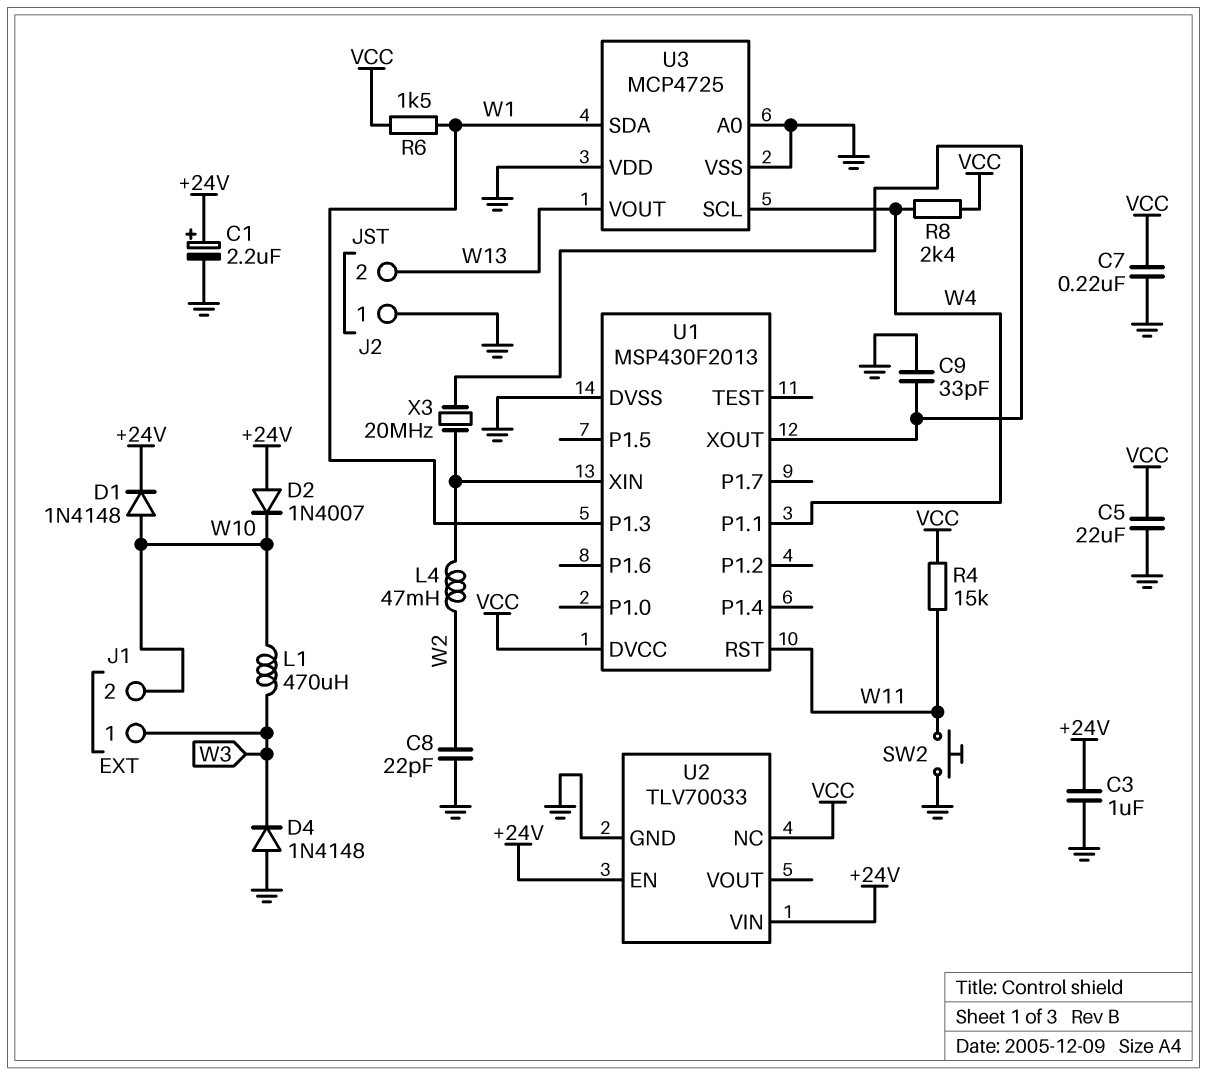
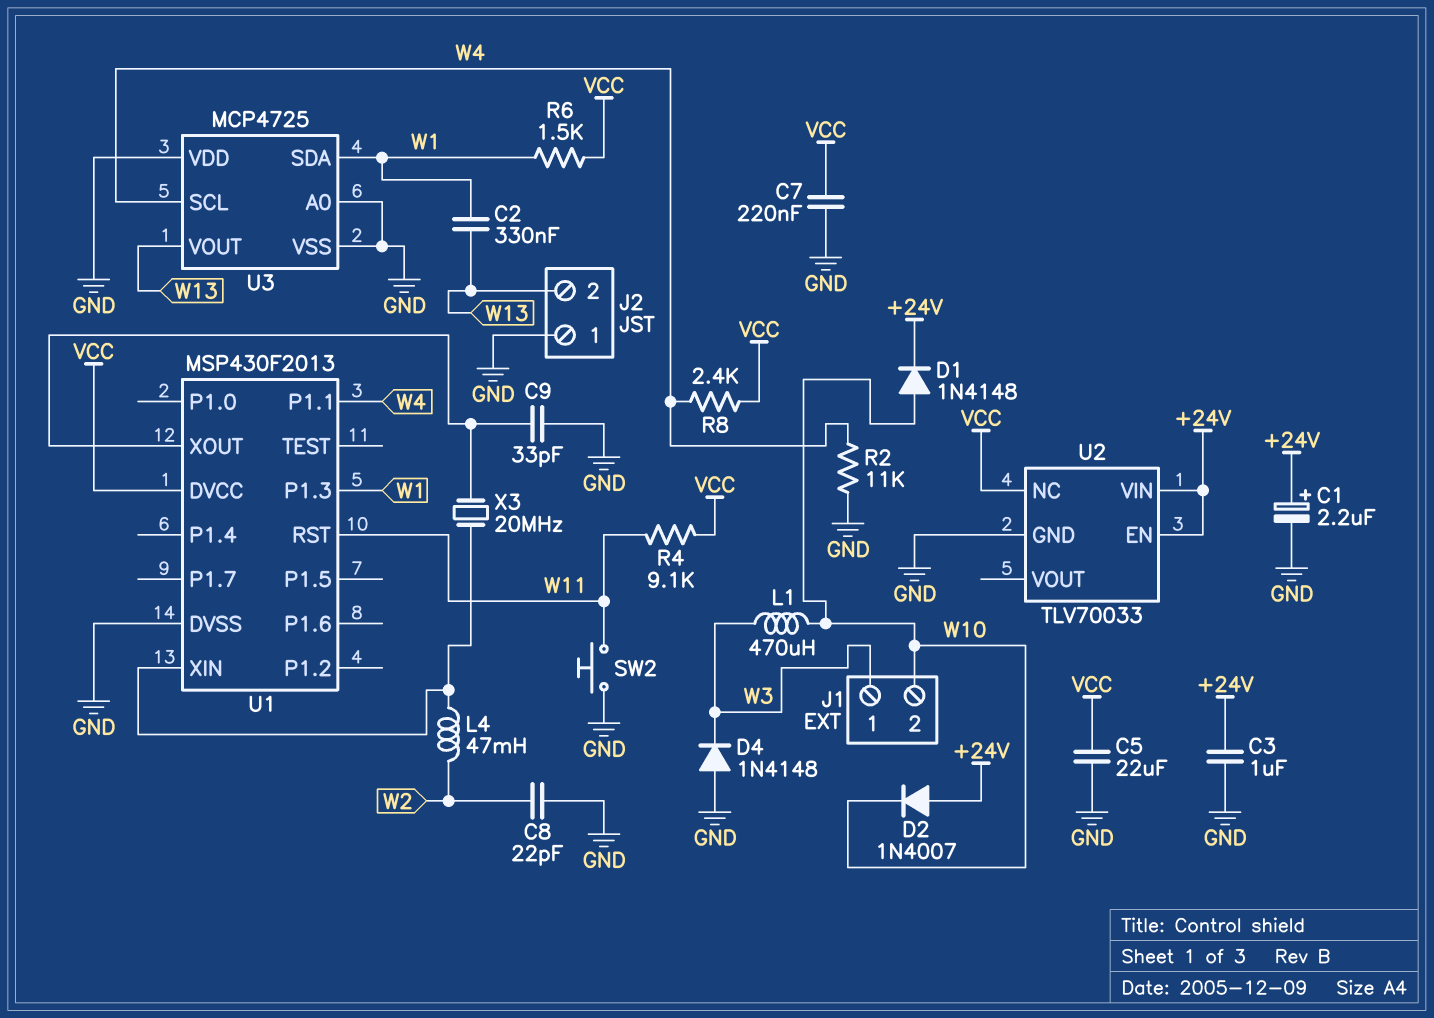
C2: none -> 330nF (W1, W13)
R2: none -> 11k (GND, W4)
R4: 15k (VCC, W11) -> 9.1k (VCC, W11)

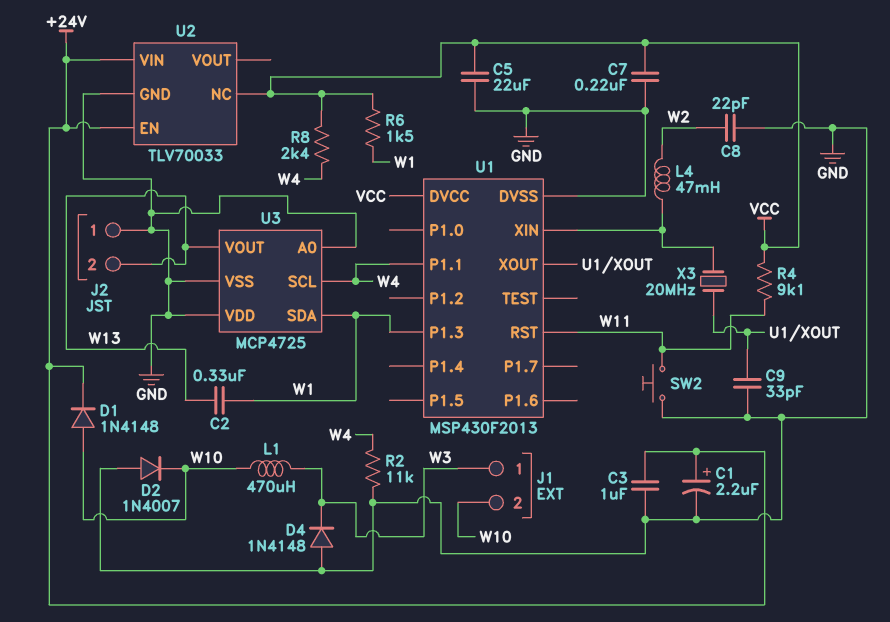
D2: diode 1N4007 (A +24V, K W10) -> diode 1N4007 (A GND, K W10)

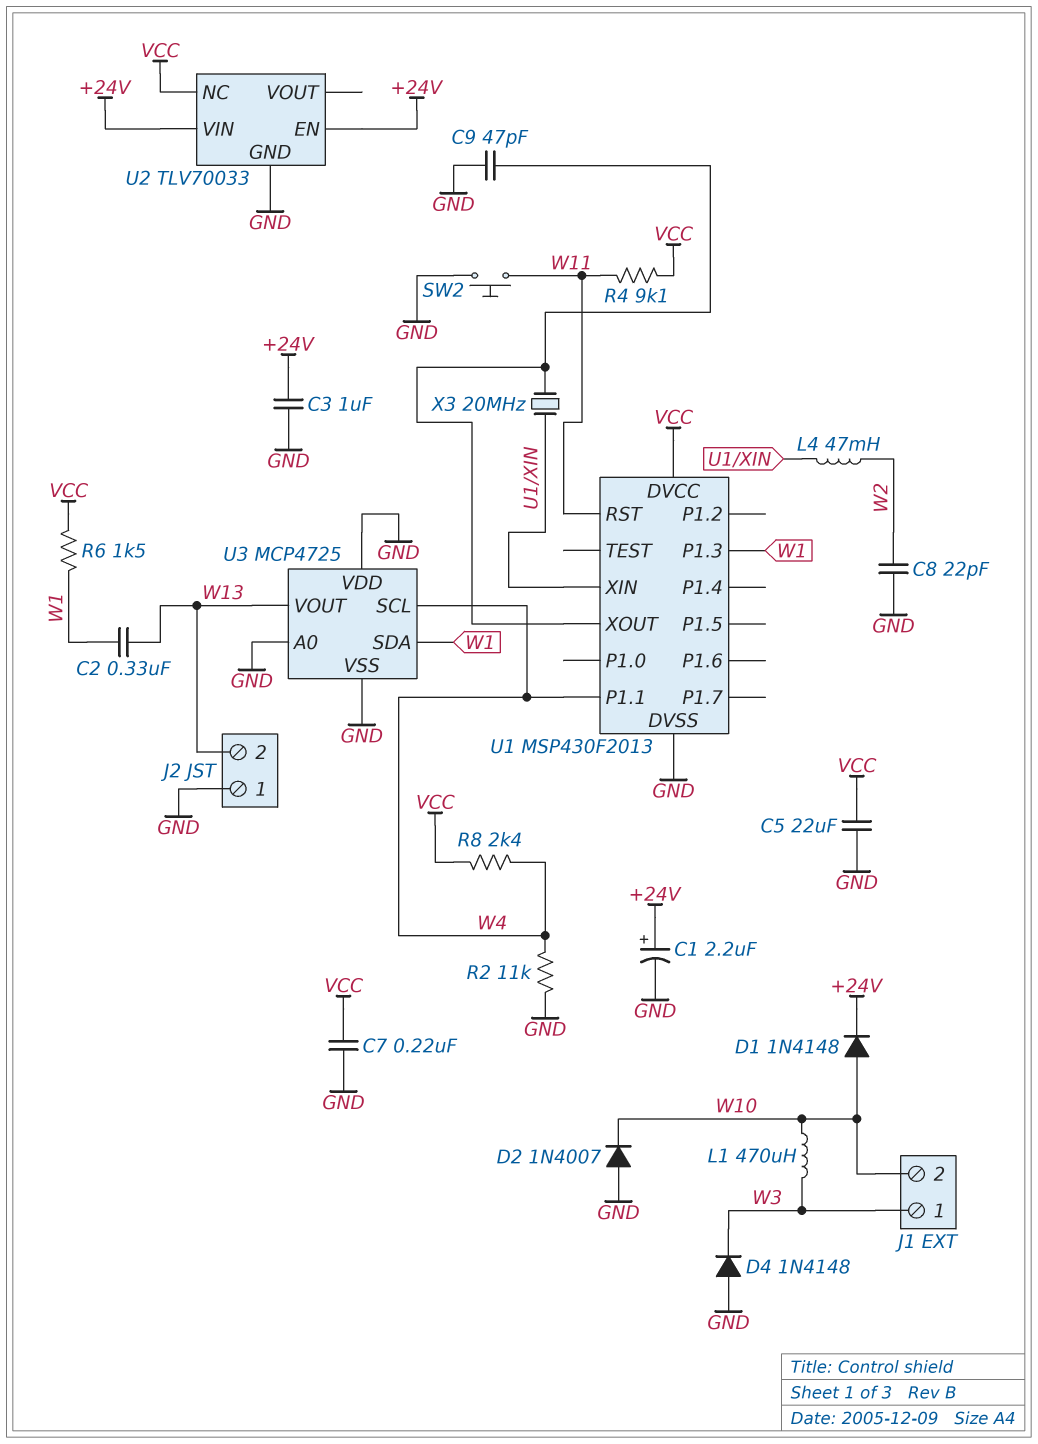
C9: 33pF (GND, U1/XOUT) -> 47pF (GND, U1/XOUT)

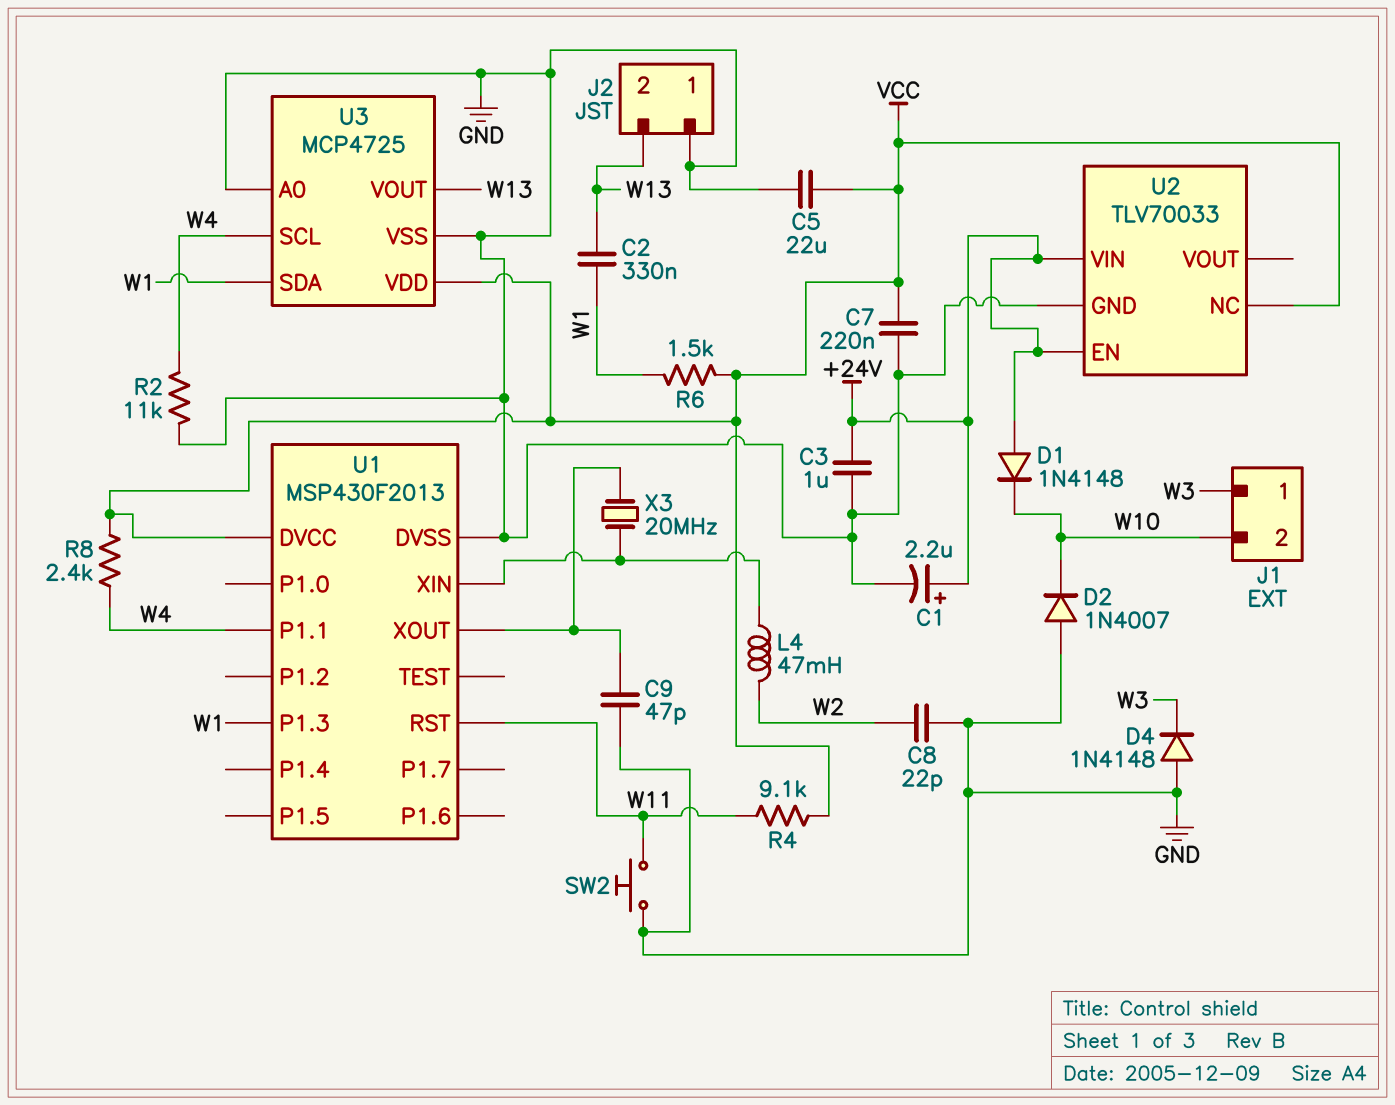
D1: diode 1N4148 (A W10, K +24V) -> diode 1N4148 (A +24V, K W10)
L1: 470uH (W3, W10) -> none
U3 pin VDD: GND -> VCC

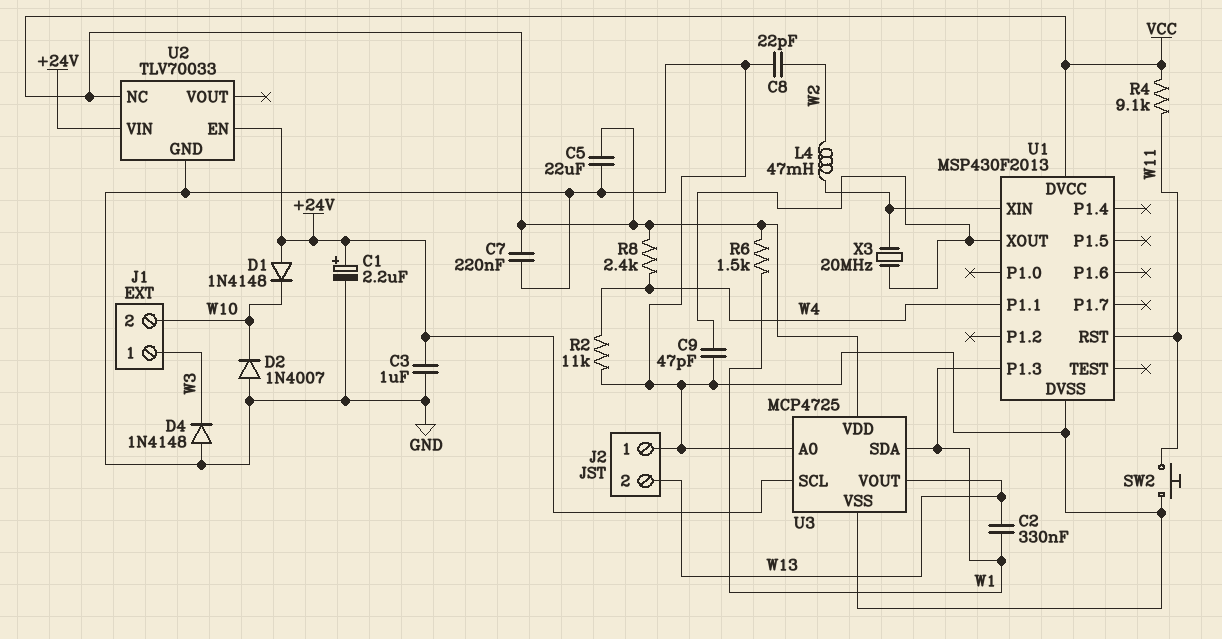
U3 pin SCL: W4 -> +24V

